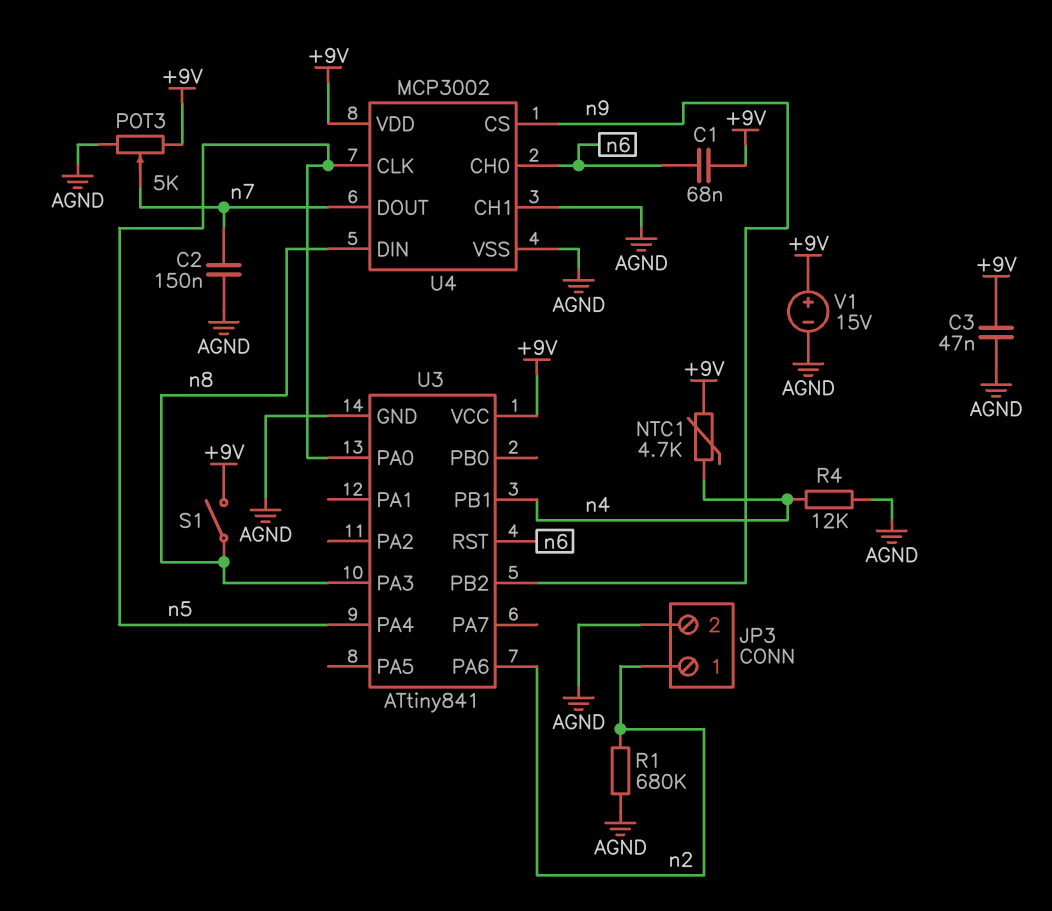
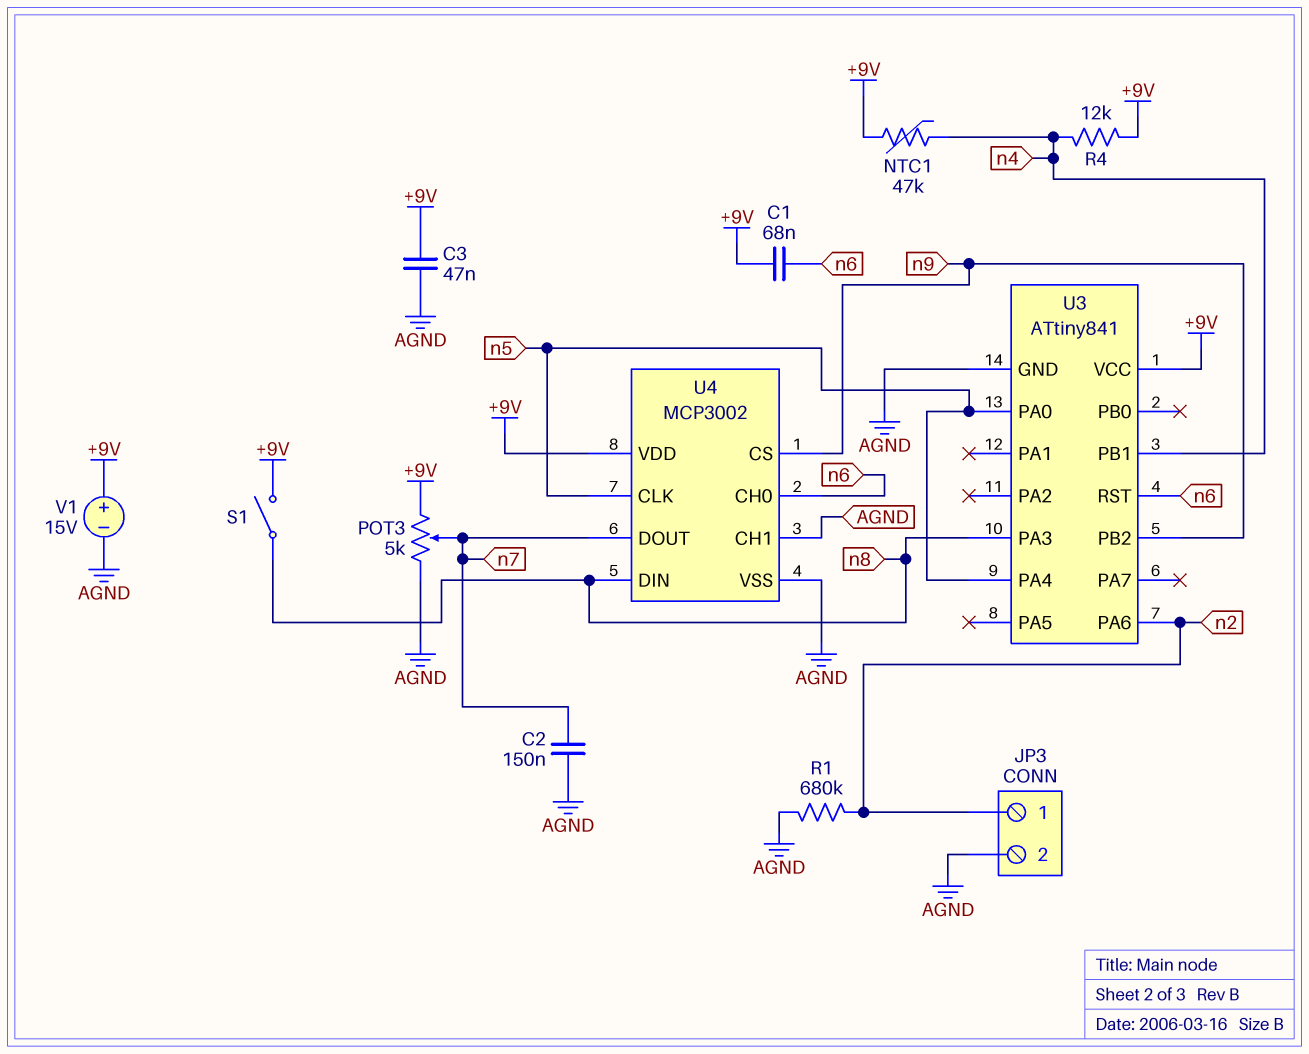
NTC1: 4.7k (+9V, n4) -> 47k (+9V, n4)
R4: 12k (AGND, n4) -> 12k (+9V, n4)

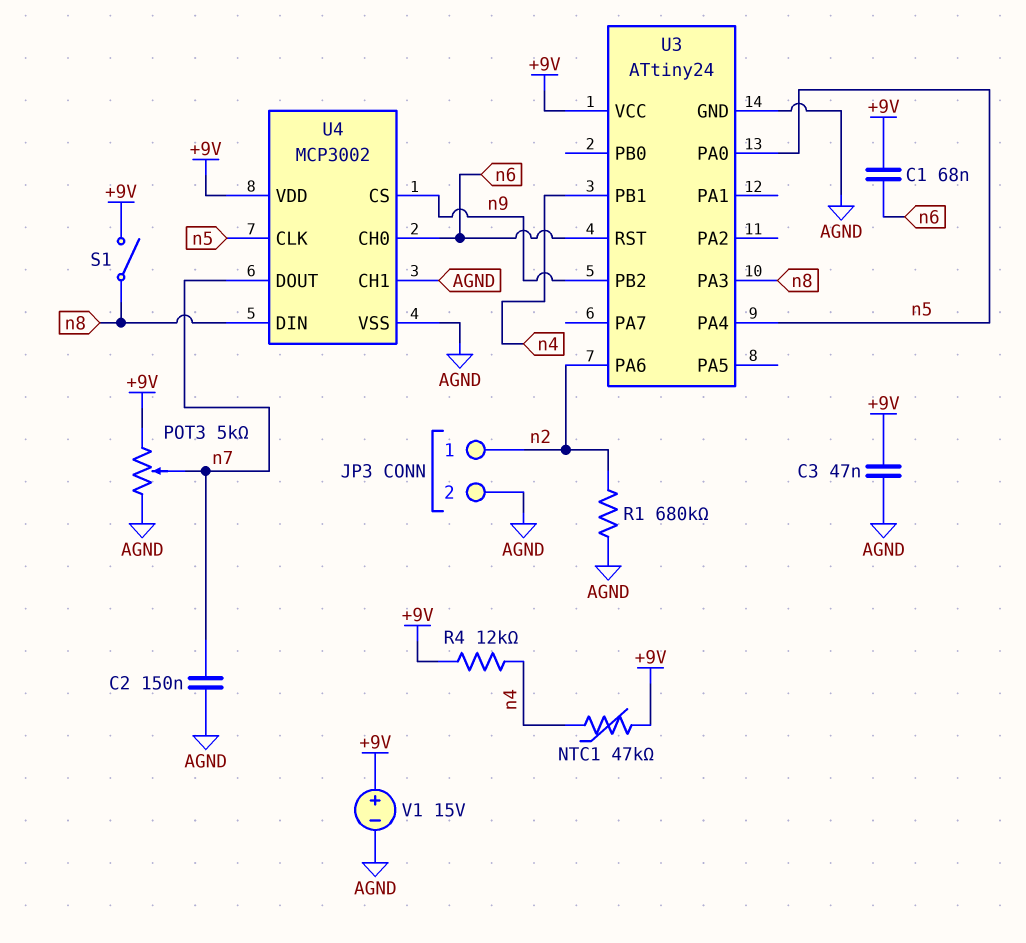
U3: ATtiny841 -> ATtiny24

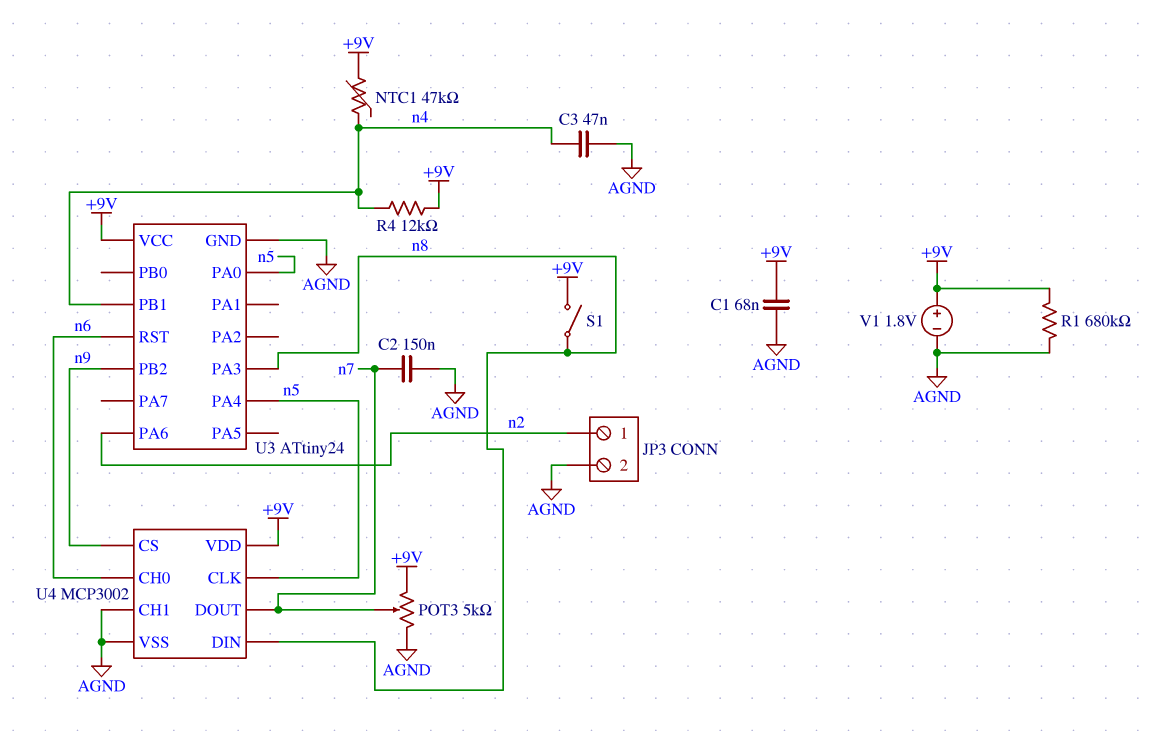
C1: 68nF (+9V, n6) -> 68nF (+9V, AGND)
C3: 47nF (+9V, AGND) -> 47nF (AGND, n4)
R1: 680k (AGND, n2) -> 680k (+9V, AGND)
V1: 15V (plus +9V, minus AGND) -> 1.8V (plus +9V, minus AGND)

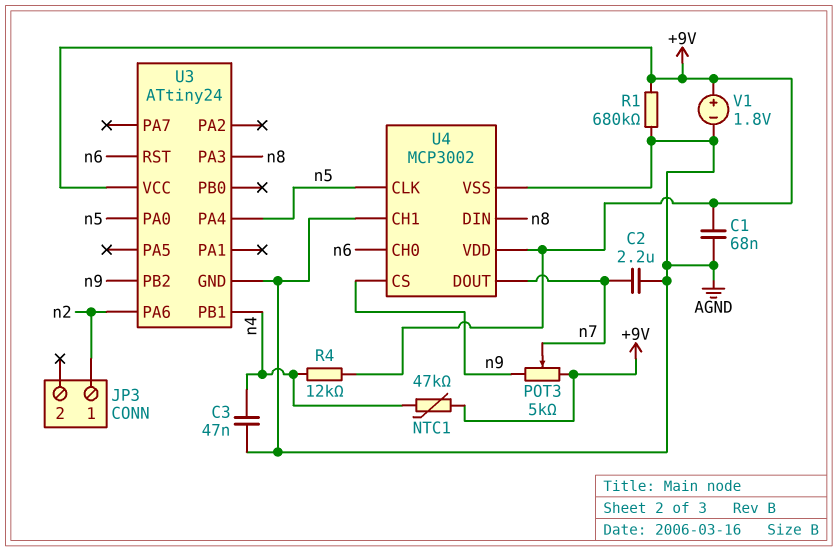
C2: 150nF (AGND, n7) -> 2.2uF (AGND, n7)
JP3 pin 2: AGND -> none
POT3: 5k (+9V, AGND, wiper n7) -> 5k (+9V, n9, wiper n7)
S1: switch (+9V, n8) -> none

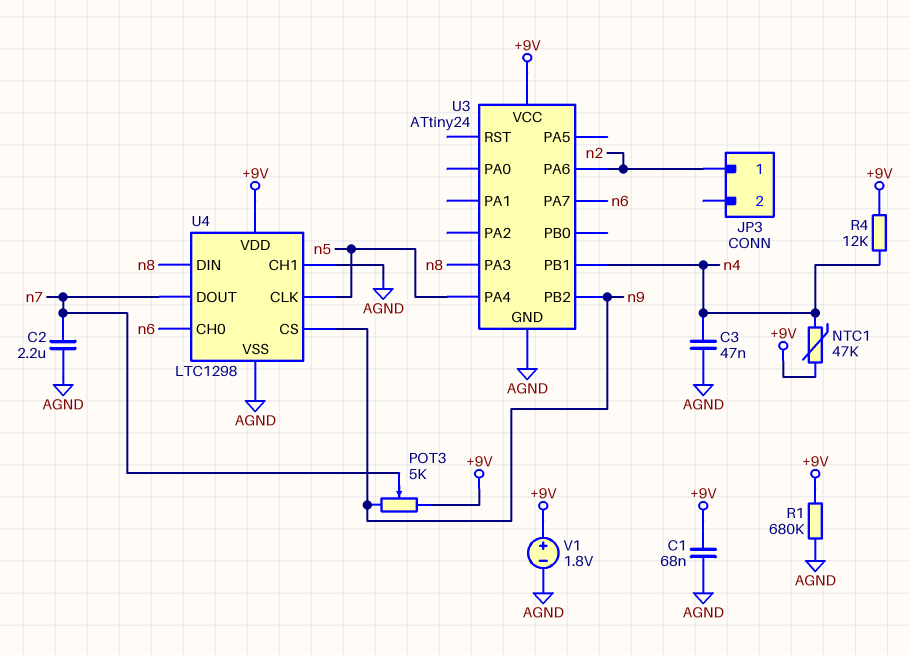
U3 pin PA0: n5 -> none
U3 pin PA7: none -> n6
U3 pin RST: n6 -> none
U4: MCP3002 -> LTC1298

